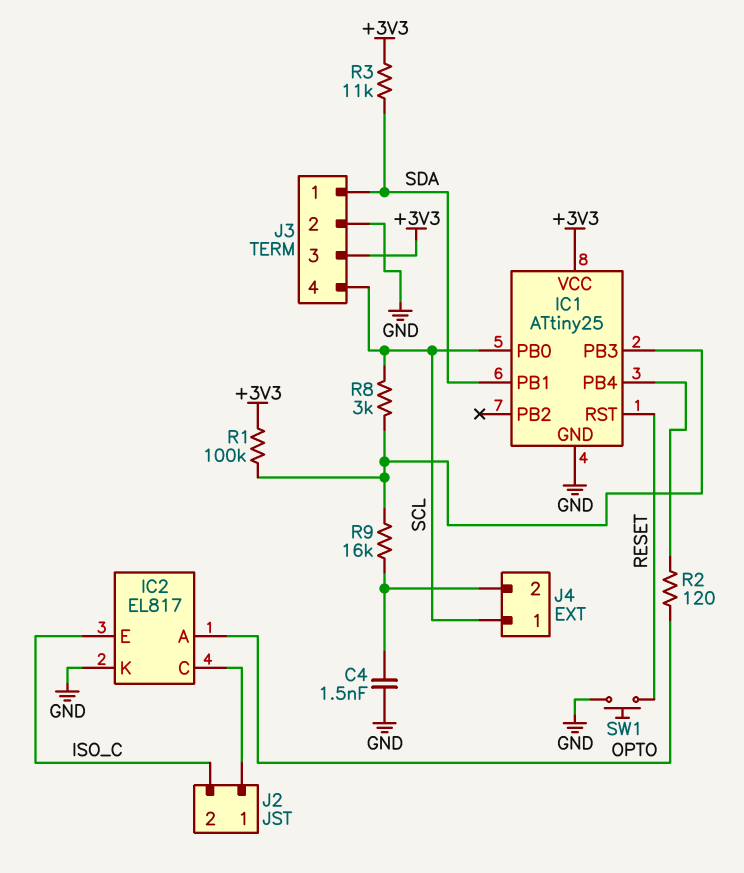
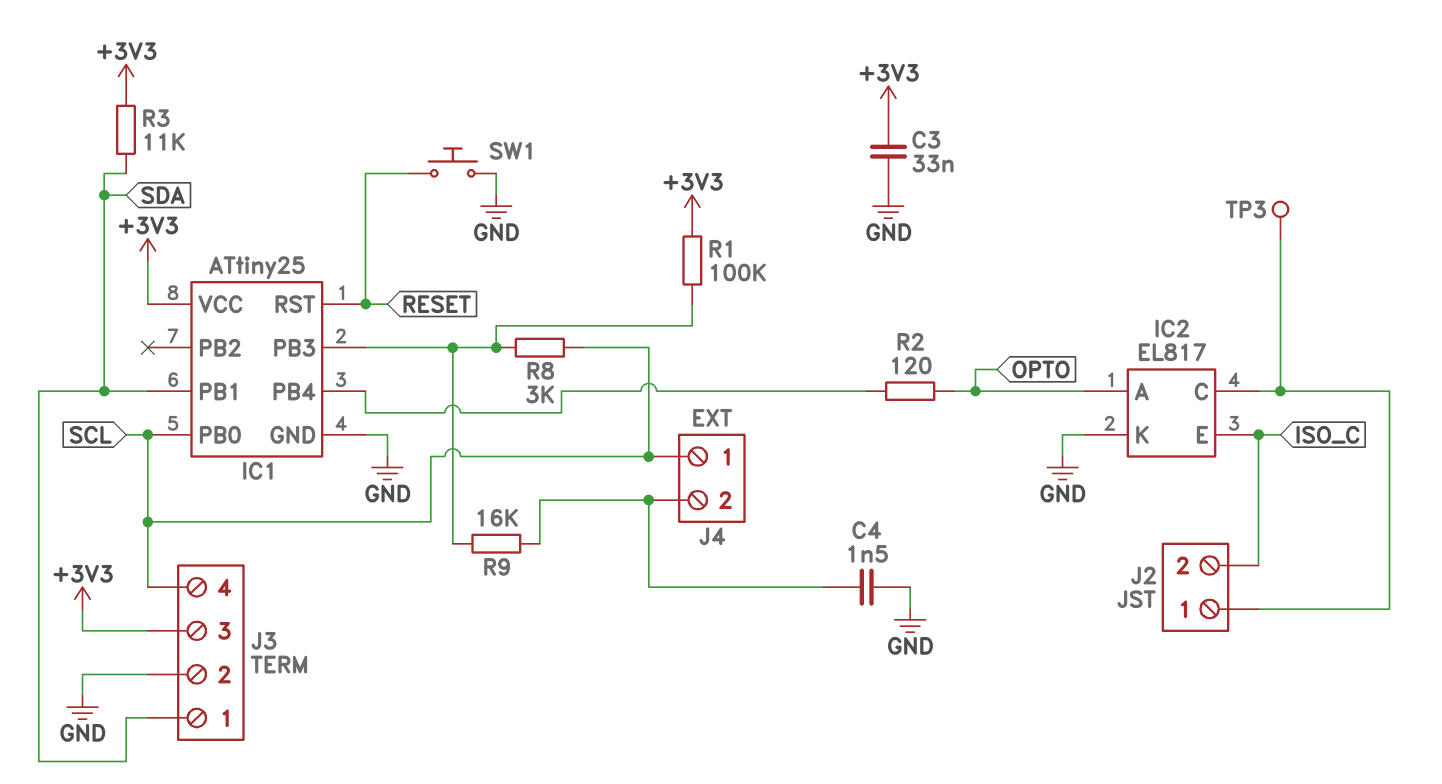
C3: none -> 33nF (+3V3, GND)
TP3: none -> test point (IC2/C)

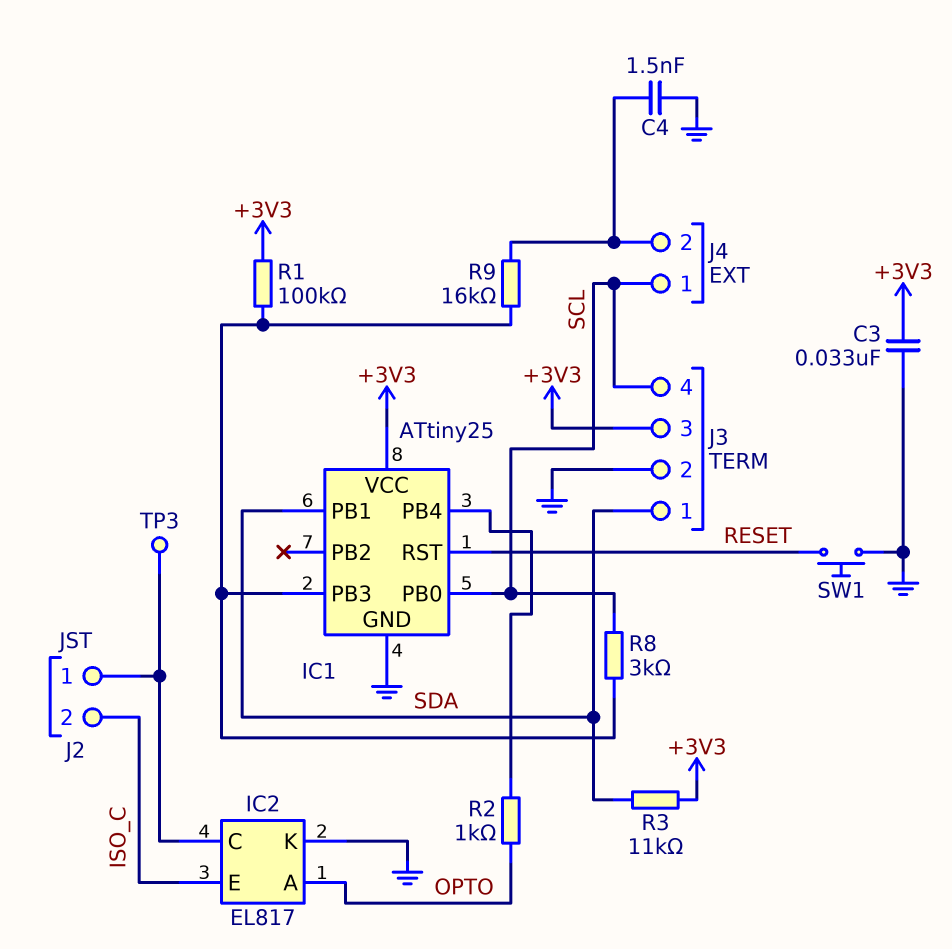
R2: 120 (IC1/PB4, OPTO) -> 1k (IC1/PB4, OPTO)

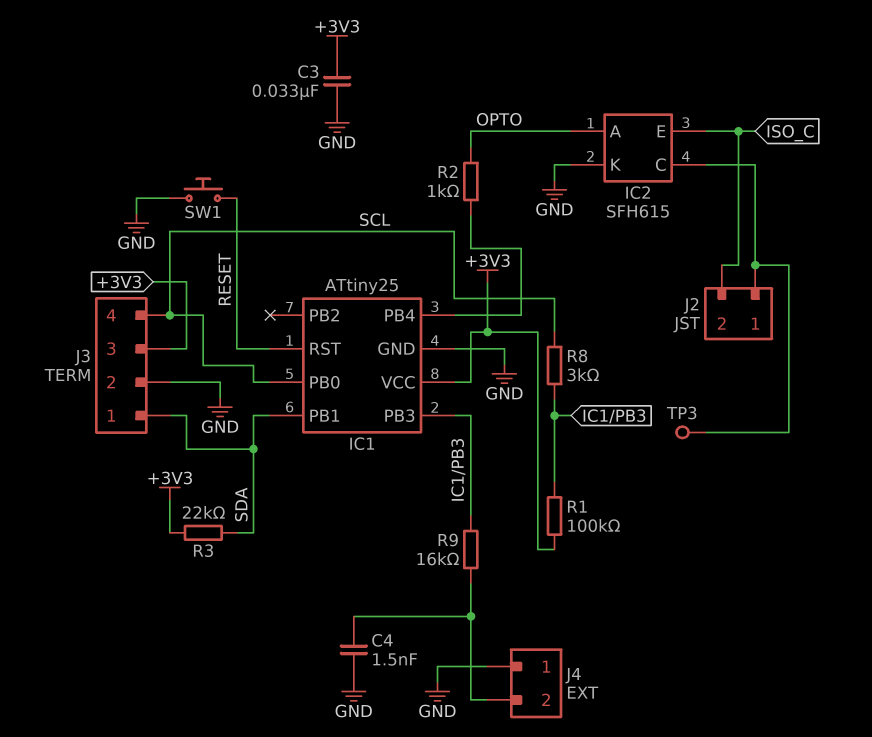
IC2: EL817 -> SFH615
J4 pin 1: SCL -> GND
R3: 11k (+3V3, SDA) -> 22k (+3V3, SDA)

